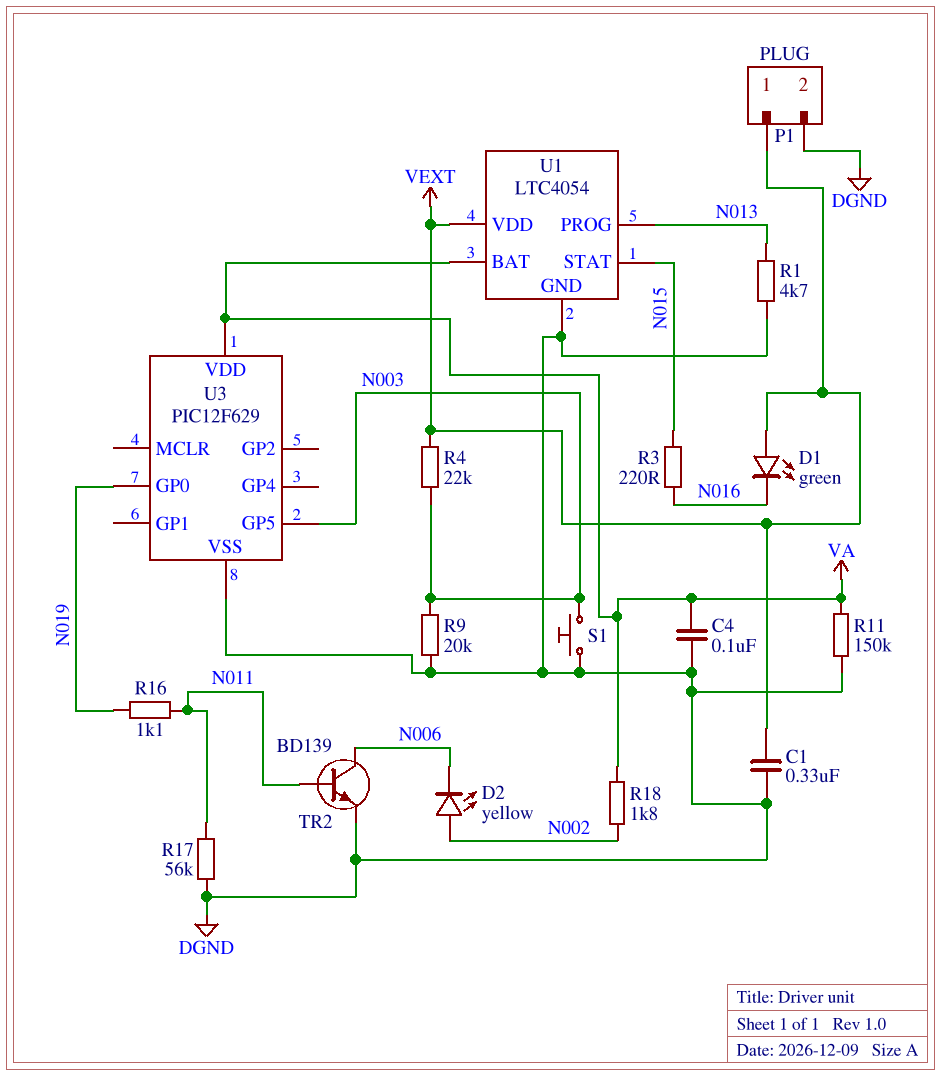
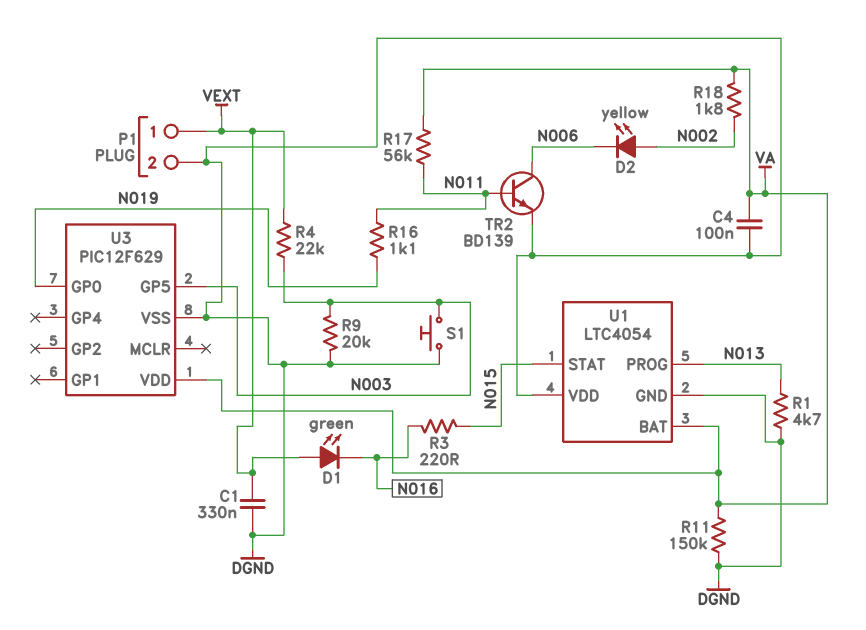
R17: 56k (DGND, N011) -> 56k (N011, VA)
U1 pin VDD: VEXT -> DGND

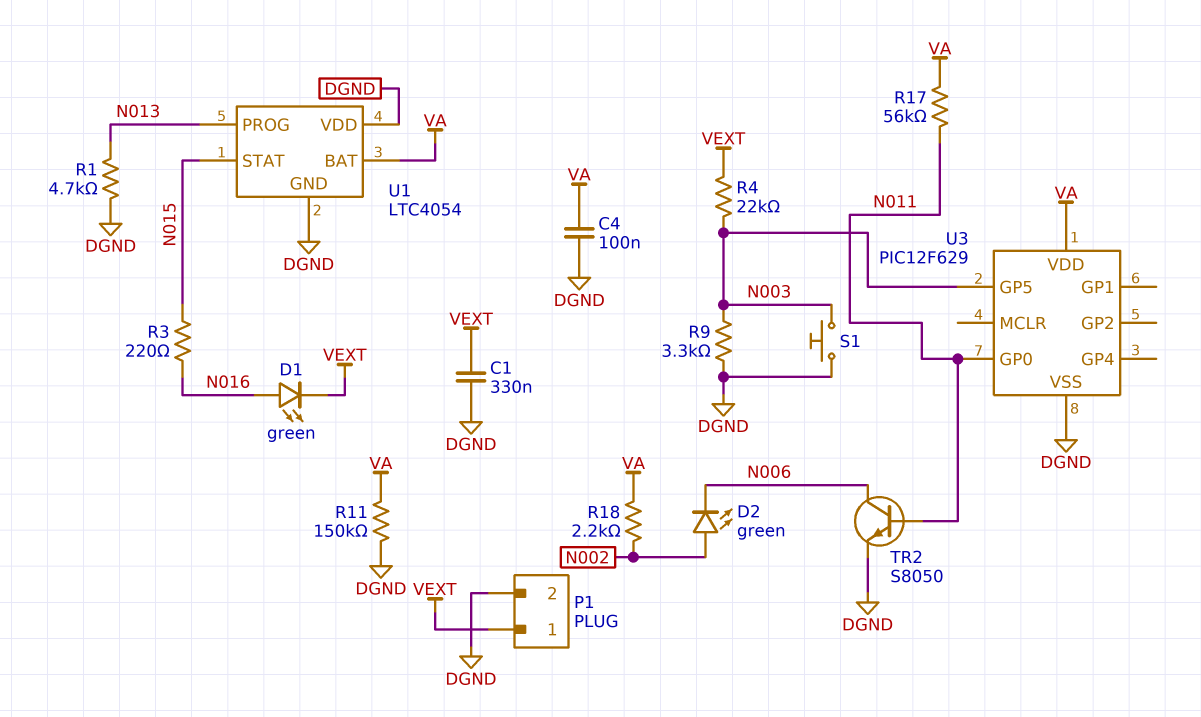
D1: LED green (A VEXT, K N016) -> LED green (A N016, K VEXT)
D2: LED yellow (A N002, K N006) -> LED green (A N002, K N006)
R9: 20k (DGND, N003) -> 3.3k (DGND, N003)
R16: 1.1k (N011, N019) -> none
R18: 1.8k (N002, VA) -> 2.2k (N002, VA)
TR2: NPN BD139 (B N011, C N006, E DGND) -> NPN S8050 (B N011, C N006, E DGND)
U3 pin GP0: N019 -> N011

